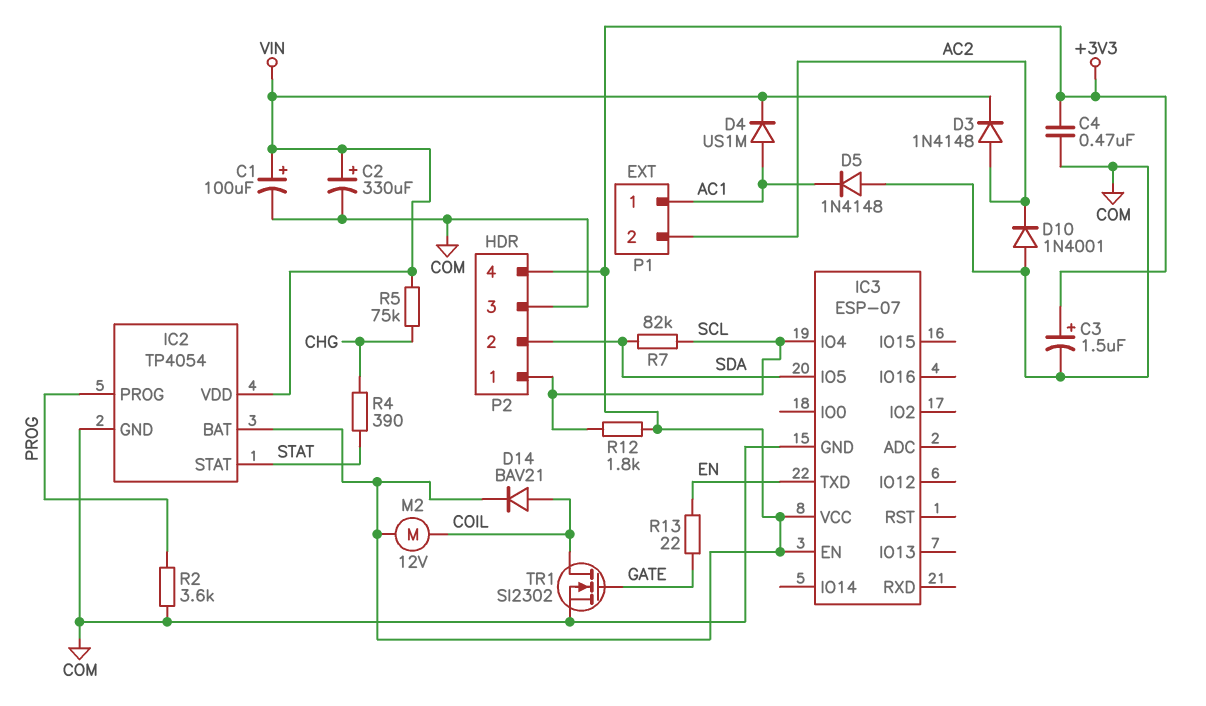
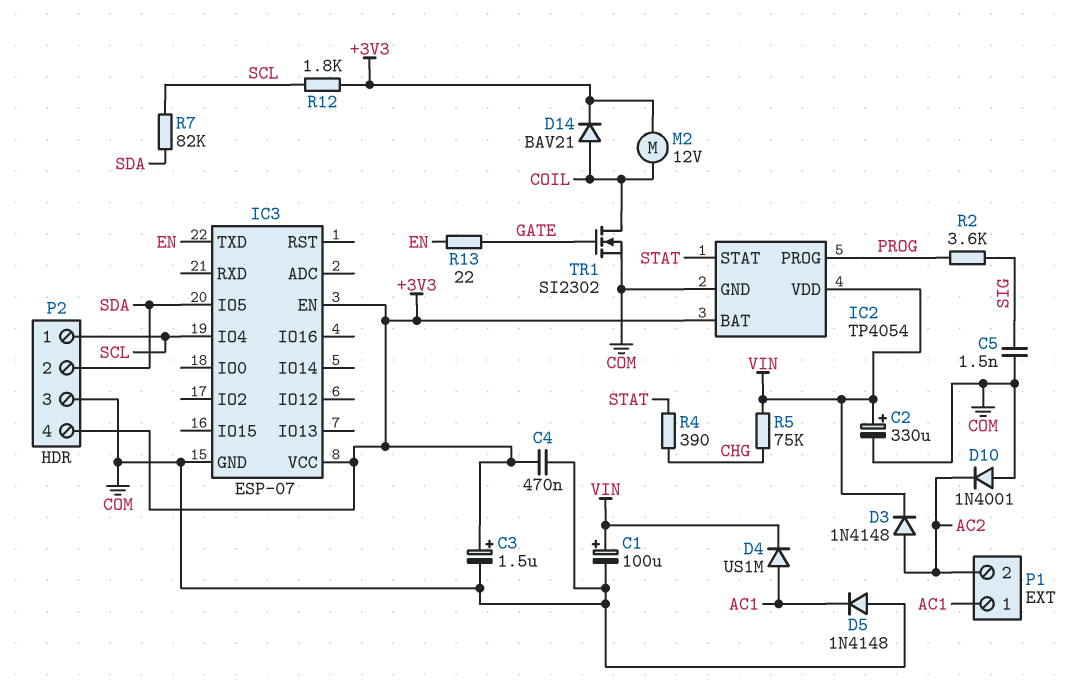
C5: none -> 1.5nF (COM, SIG)
R2: 3.6k (COM, PROG) -> 3.6k (PROG, SIG)

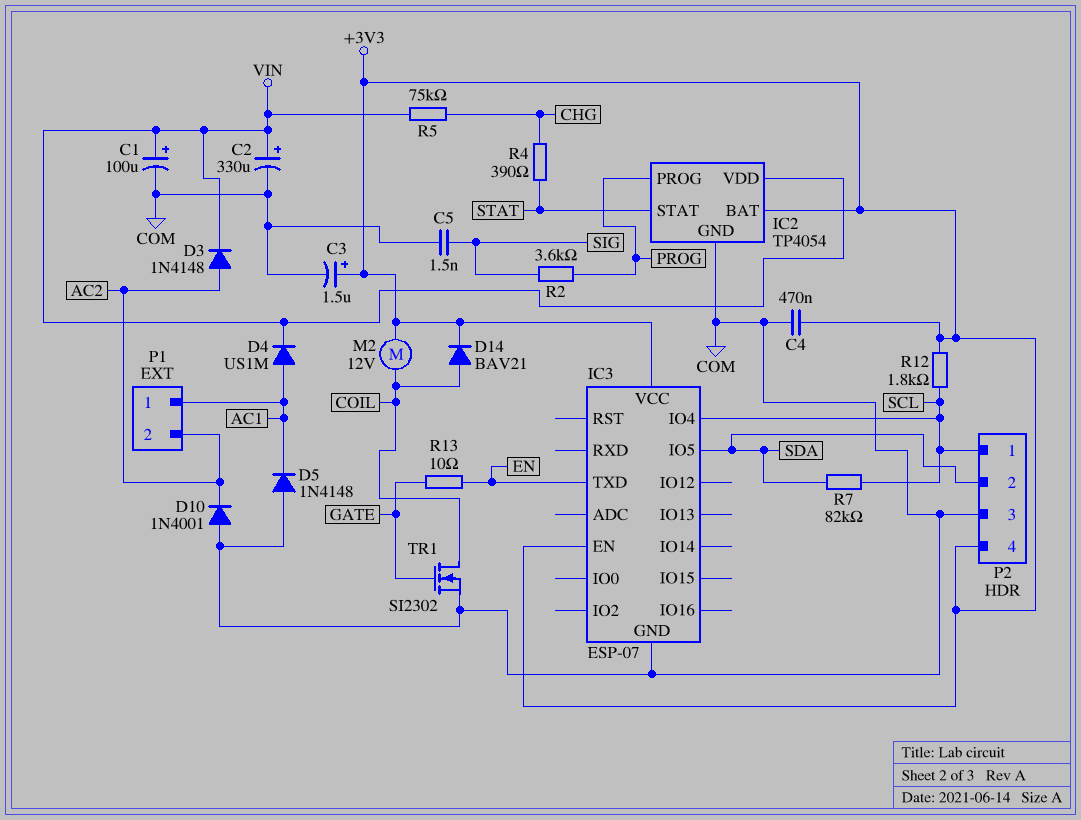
R13: 22 (EN, GATE) -> 10 (EN, GATE)

